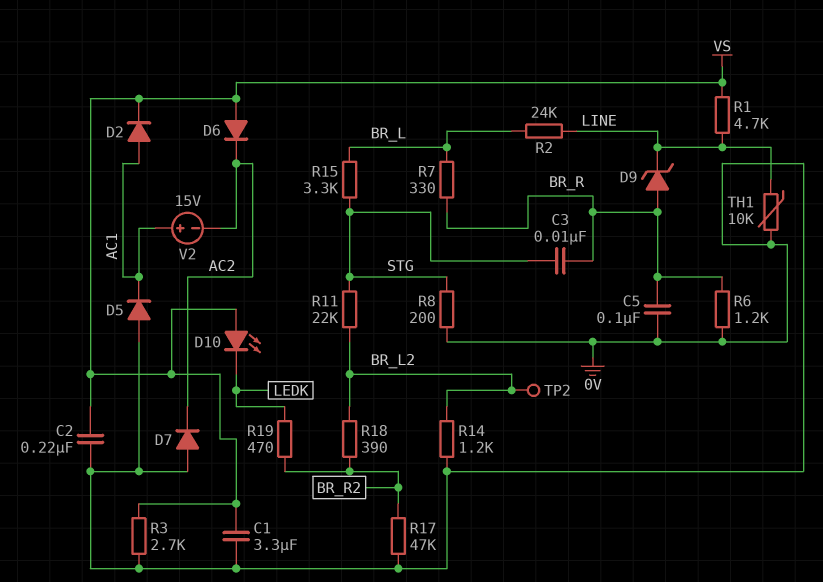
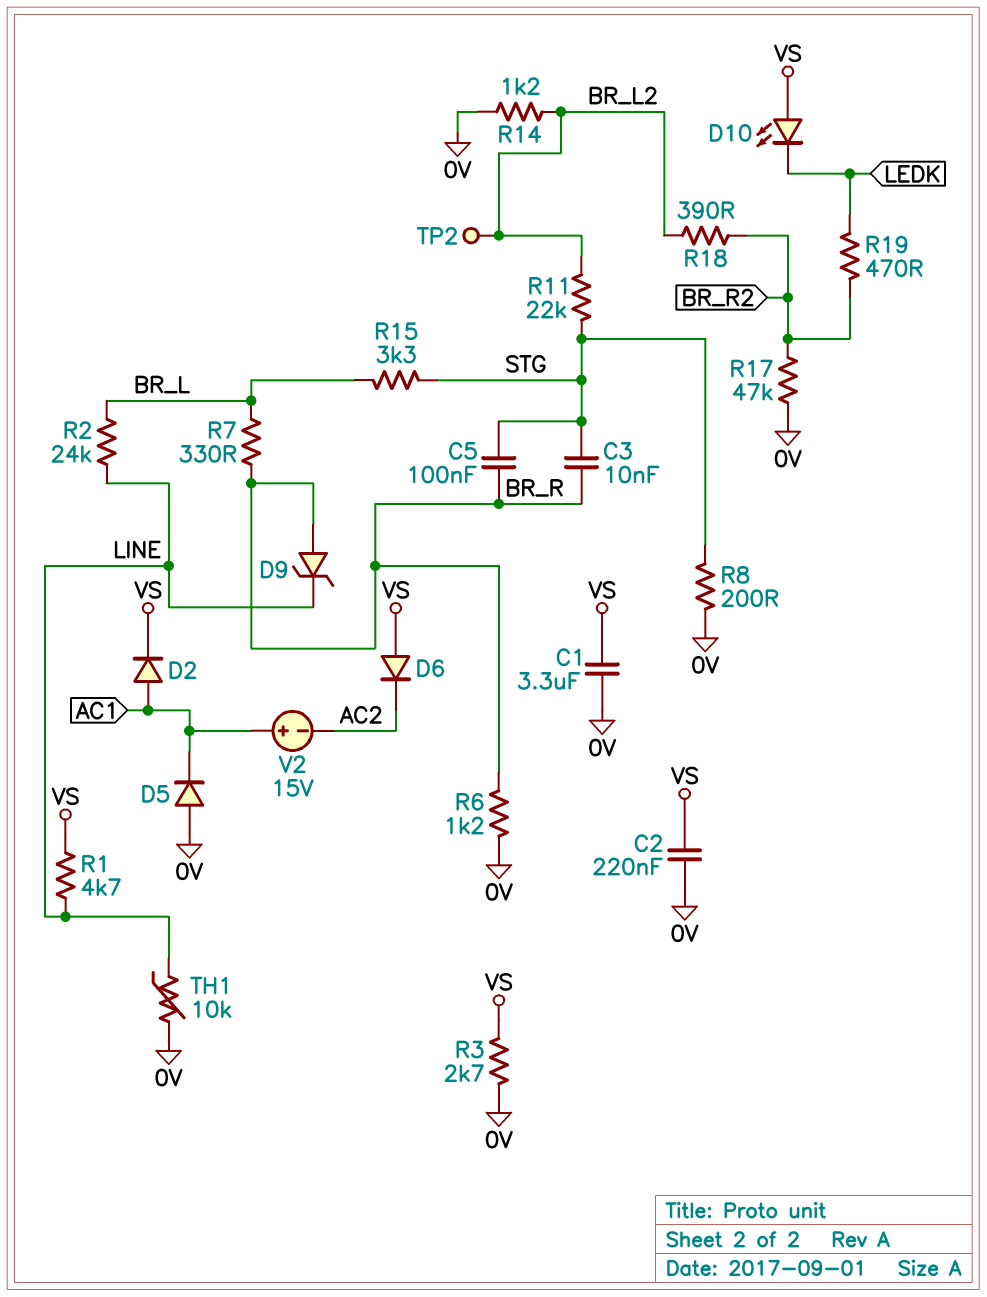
C5: 100nF (0V, BR_R) -> 100nF (BR_R, STG)
D7: diode (A 0V, K AC2) -> none

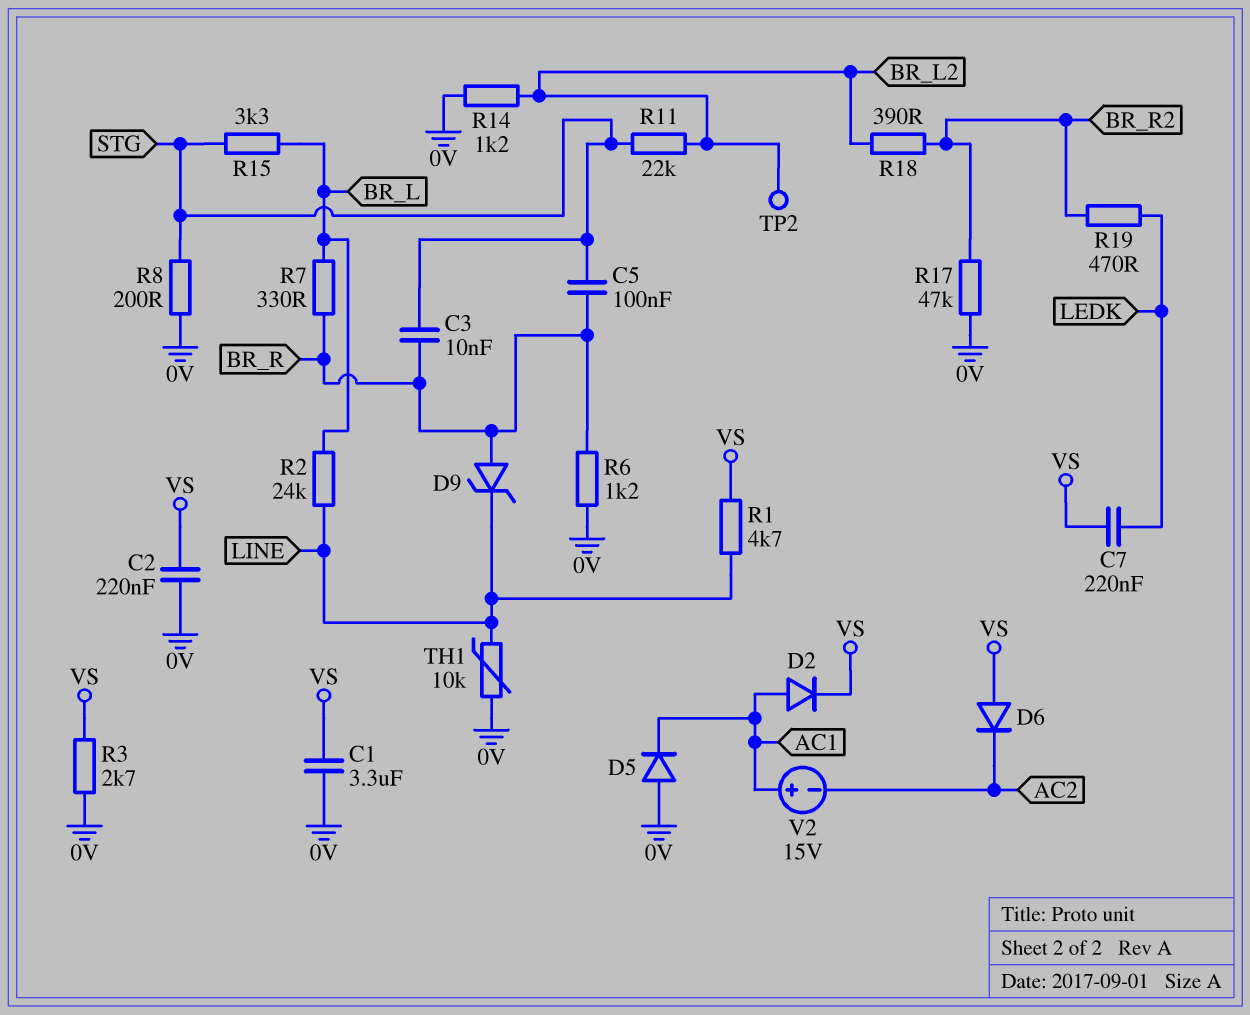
C7: none -> 220nF (LEDK, VS)
D10: LED (A VS, K LEDK) -> none

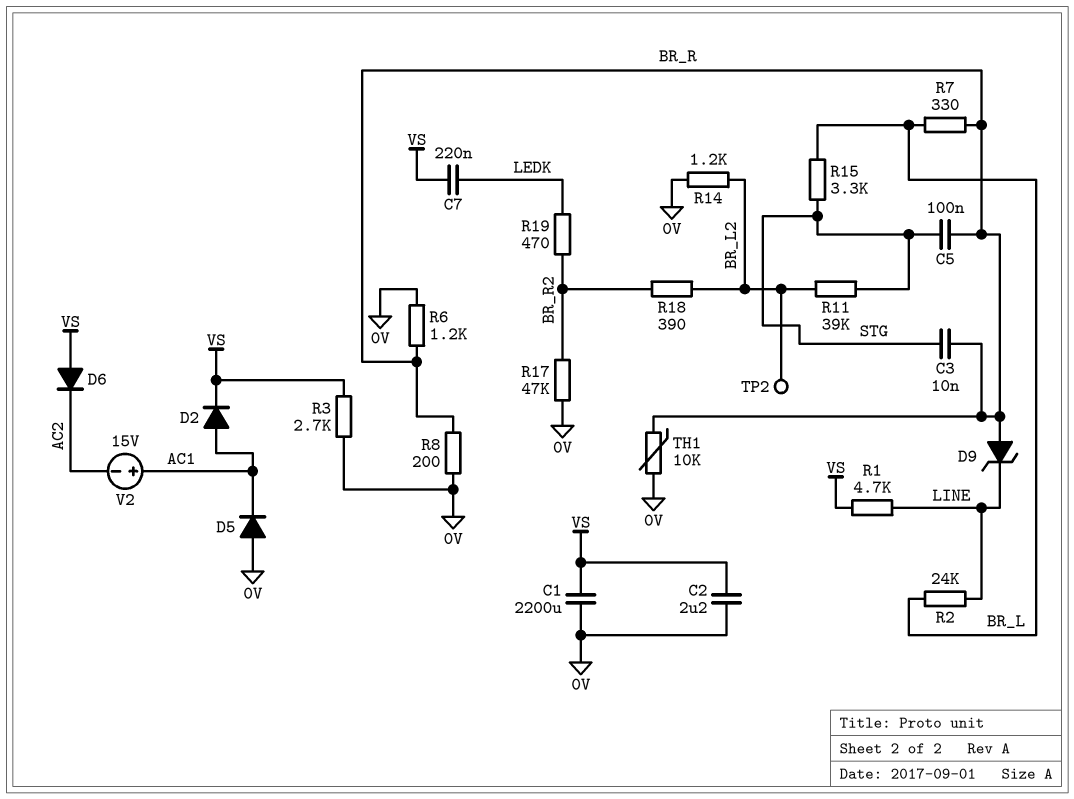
C1: 3.3uF (0V, VS) -> 2200uF (0V, VS)
C2: 220nF (0V, VS) -> 2.2uF (0V, VS)
R8: 200 (0V, STG) -> 200 (0V, BR_R)
R11: 22k (BR_L2, STG) -> 39k (BR_L2, STG)
TH1: 10k (0V, LINE) -> 10k (0V, BR_R)

